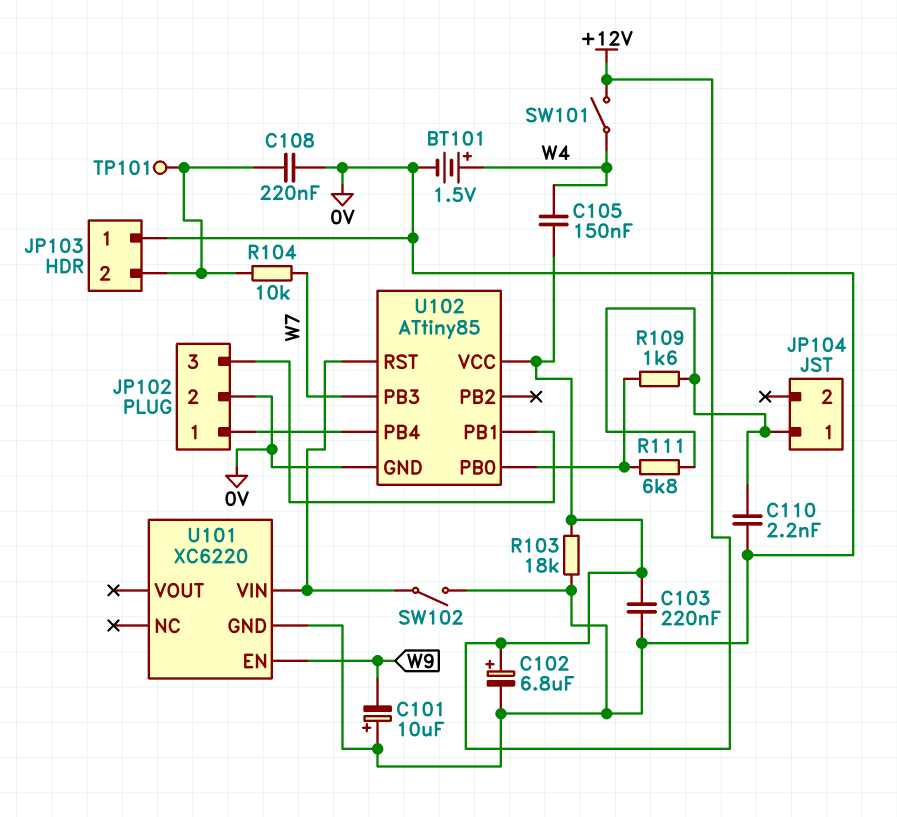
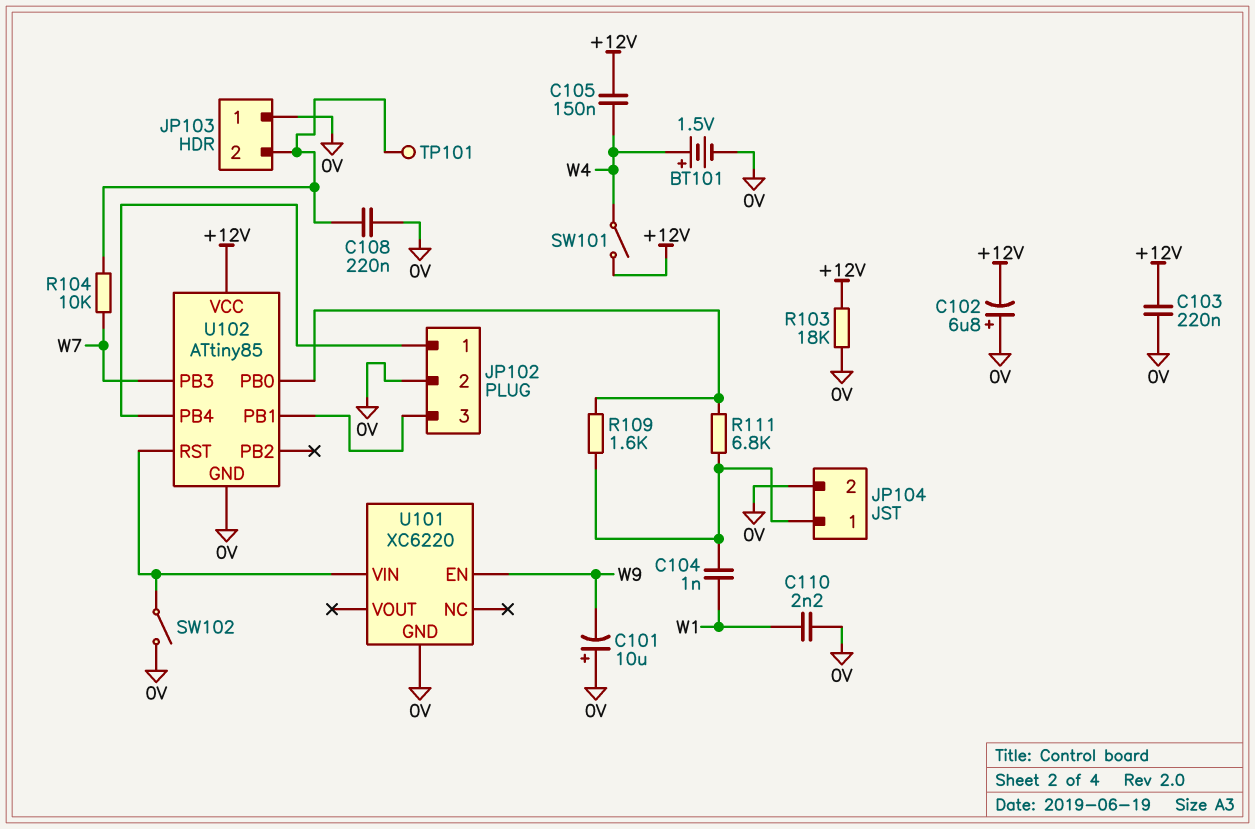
C102: 6.8uF (plus +12V, minus 0V) -> 6.8uF (plus 0V, minus +12V)
C104: none -> 1nF (JP104/1, W1)
C110: 2.2nF (0V, JP104/1) -> 2.2nF (0V, W1)
JP104 pin 2: none -> 0V

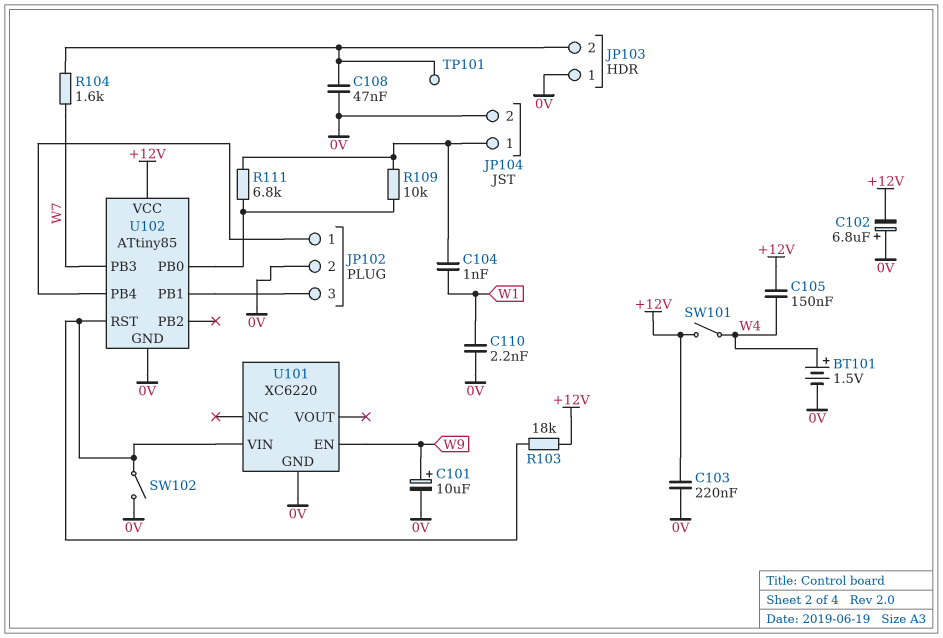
C101: 10uF (plus 0V, minus W9) -> 10uF (plus W9, minus 0V)
C108: 220nF (0V, JP103/2) -> 47nF (0V, JP103/2)
R103: 18k (+12V, 0V) -> 18k (+12V, U101/VIN)
R104: 10k (JP103/2, W7) -> 1.6k (JP103/2, W7)
R109: 1.6k (JP104/1, U102/PB0) -> 10k (JP104/1, U102/PB0)

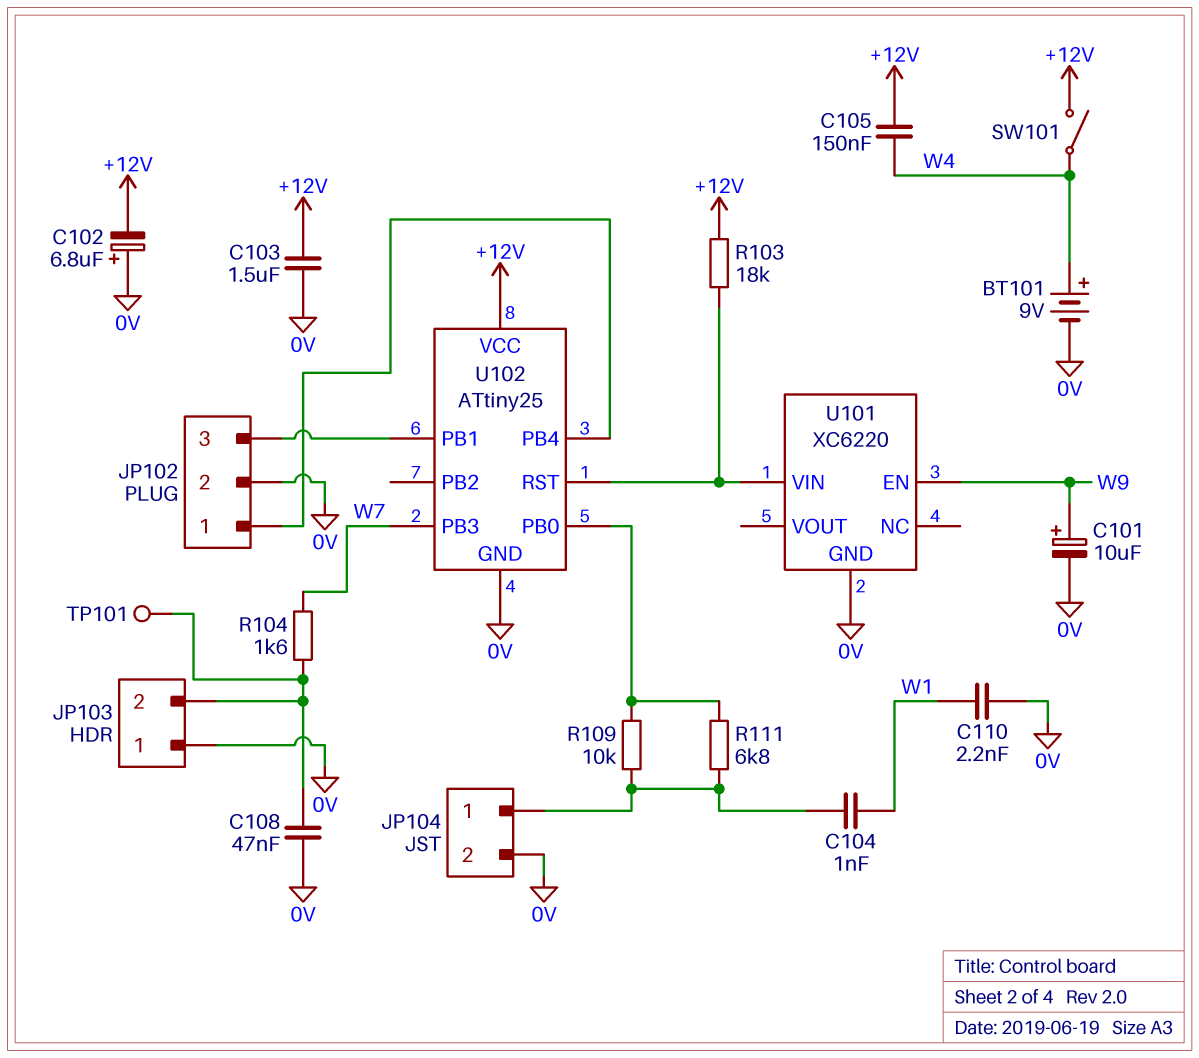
BT101: 1.5V (plus W4, minus 0V) -> 9V (plus W4, minus 0V)
C103: 220nF (+12V, 0V) -> 1.5uF (+12V, 0V)
SW102: switch (0V, U101/VIN) -> none
U102: ATtiny85 -> ATtiny25

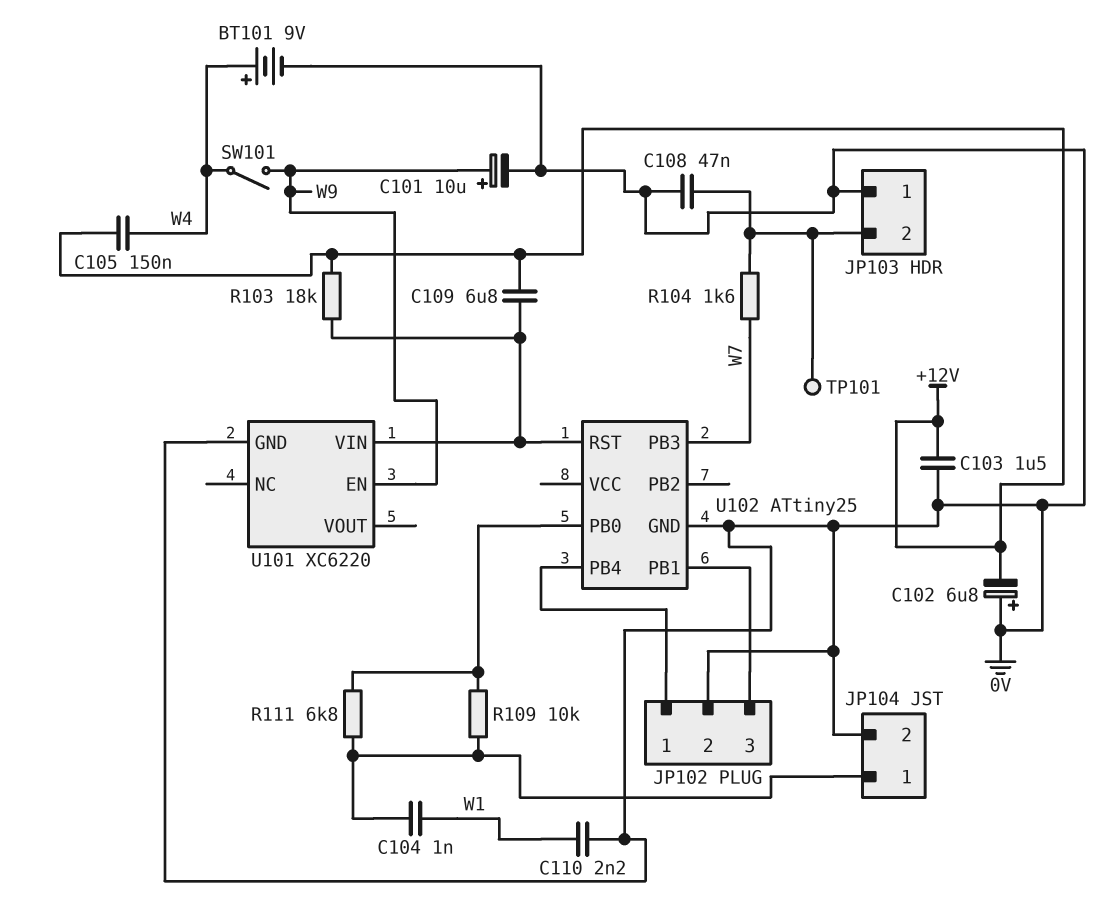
C109: none -> 6.8uF (+12V, U101/VIN)
SW101: switch (+12V, W4) -> switch (W4, W9)
U102 pin VCC: +12V -> none

